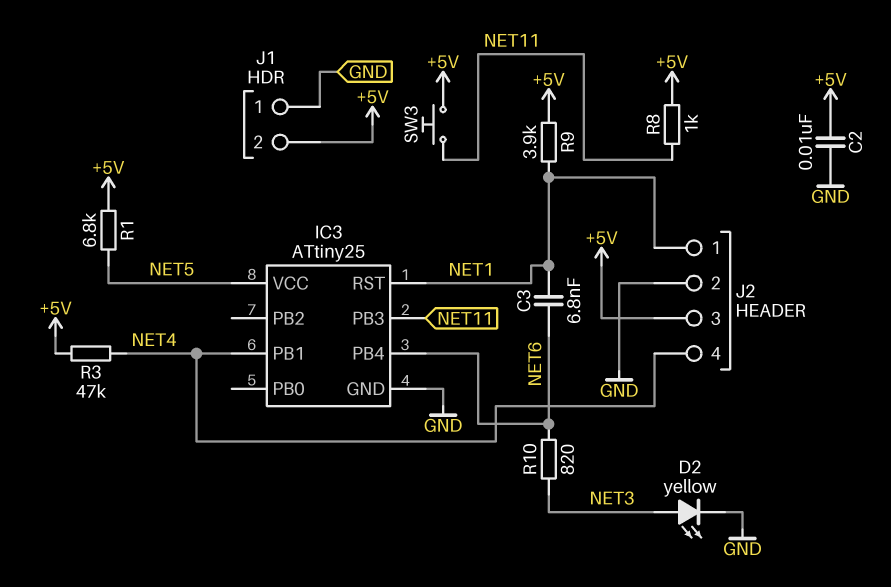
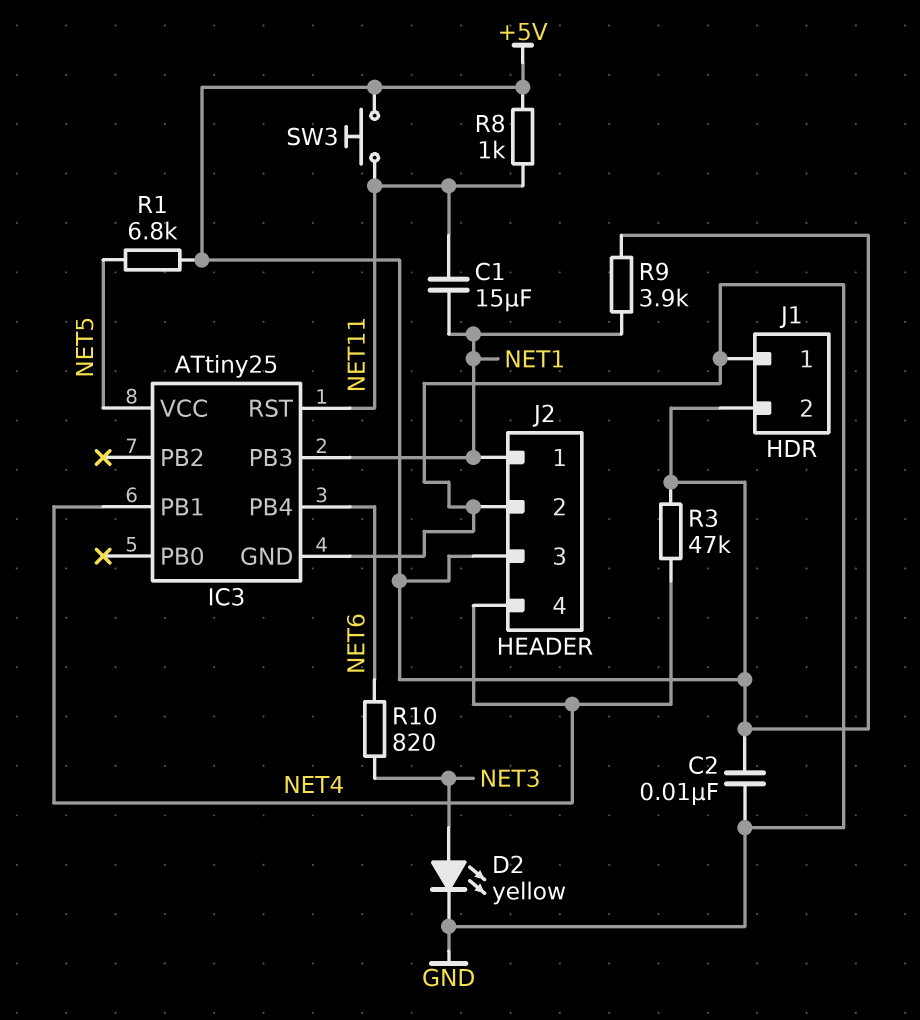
C1: none -> 15uF (NET1, NET11)
C3: 6.8nF (NET1, NET6) -> none
IC3 pin PB3: NET11 -> NET1
IC3 pin RST: NET1 -> NET11

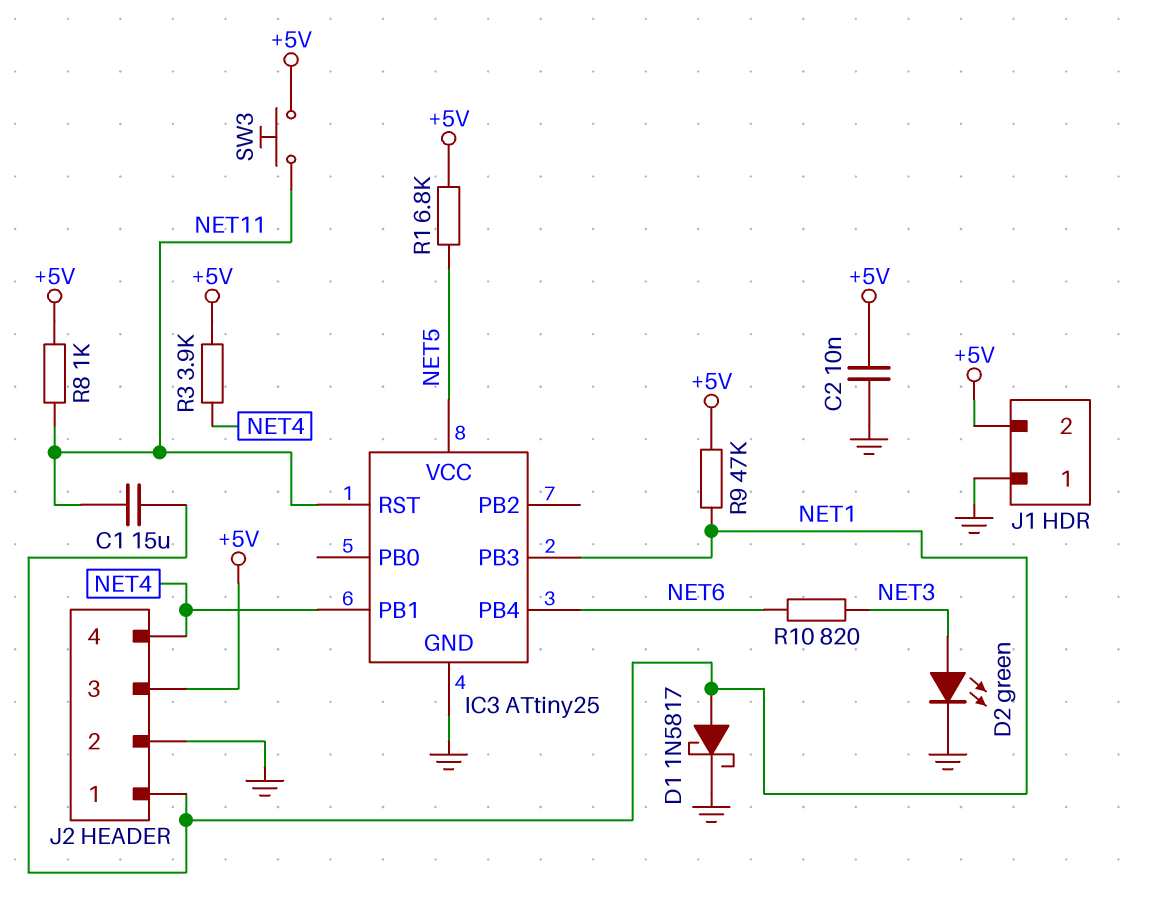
D1: none -> schottky 1N5817 (A NET1, K GND)
D2: LED yellow (A NET3, K GND) -> LED green (A NET3, K GND)
R3: 47k (+5V, NET4) -> 3.9k (+5V, NET4)
R9: 3.9k (+5V, NET1) -> 47k (+5V, NET1)

